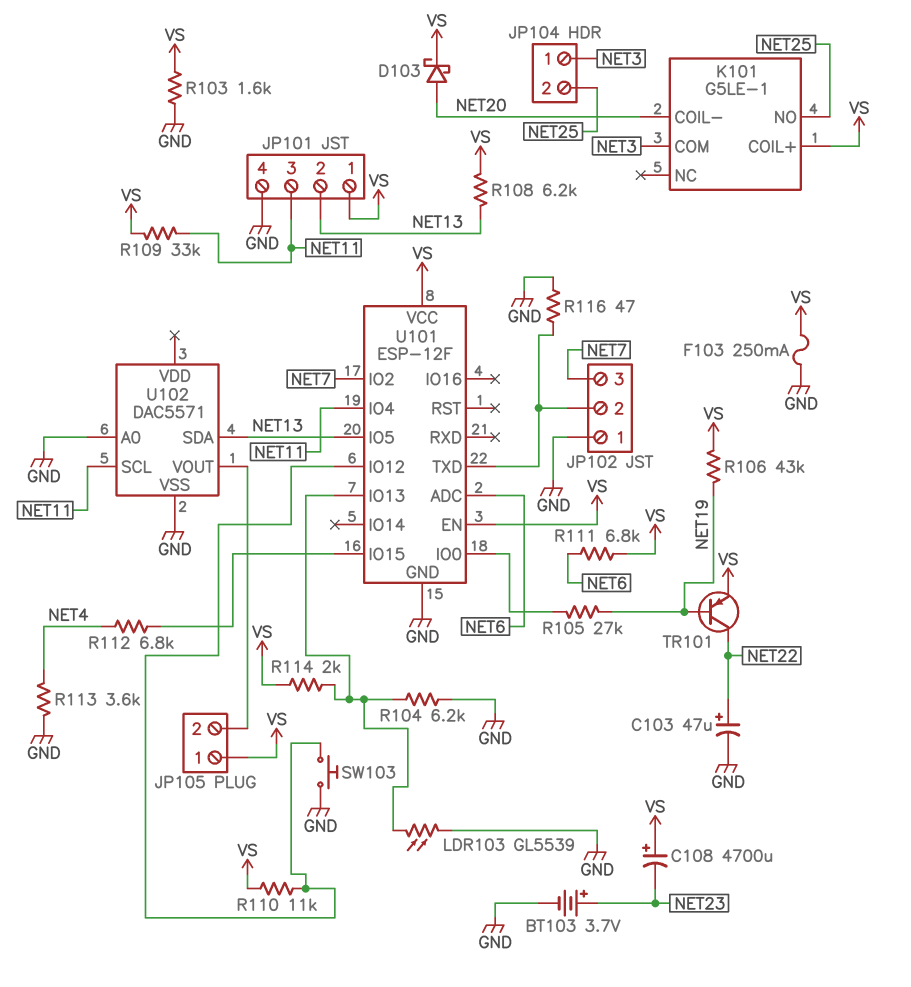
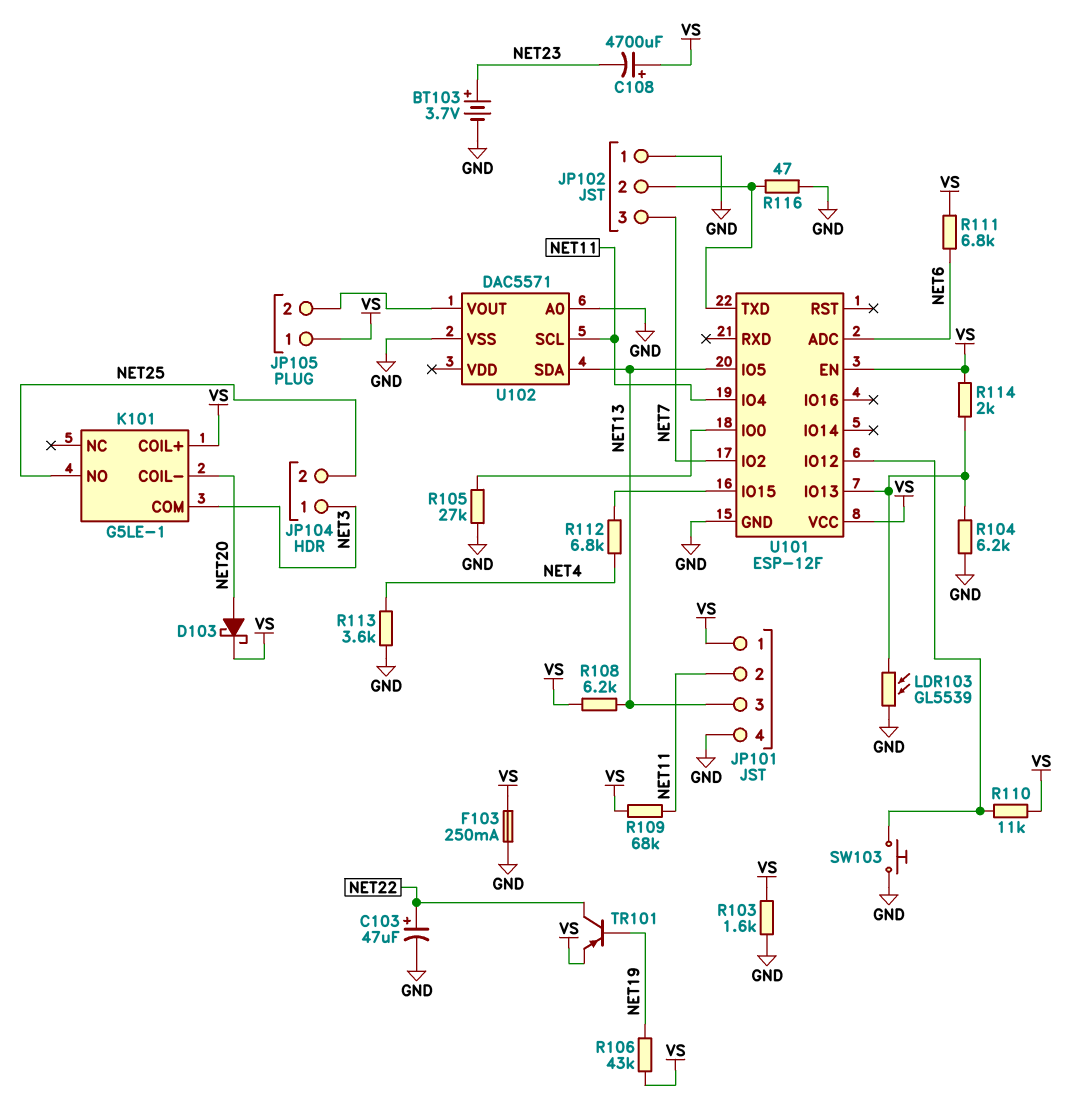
JP101 pin 2: NET13 -> NET11
JP101 pin 3: NET11 -> NET13
R105: 27k (NET19, U101/IO0) -> 27k (GND, U101/IO0)
R109: 33k (NET11, VS) -> 68k (NET11, VS)

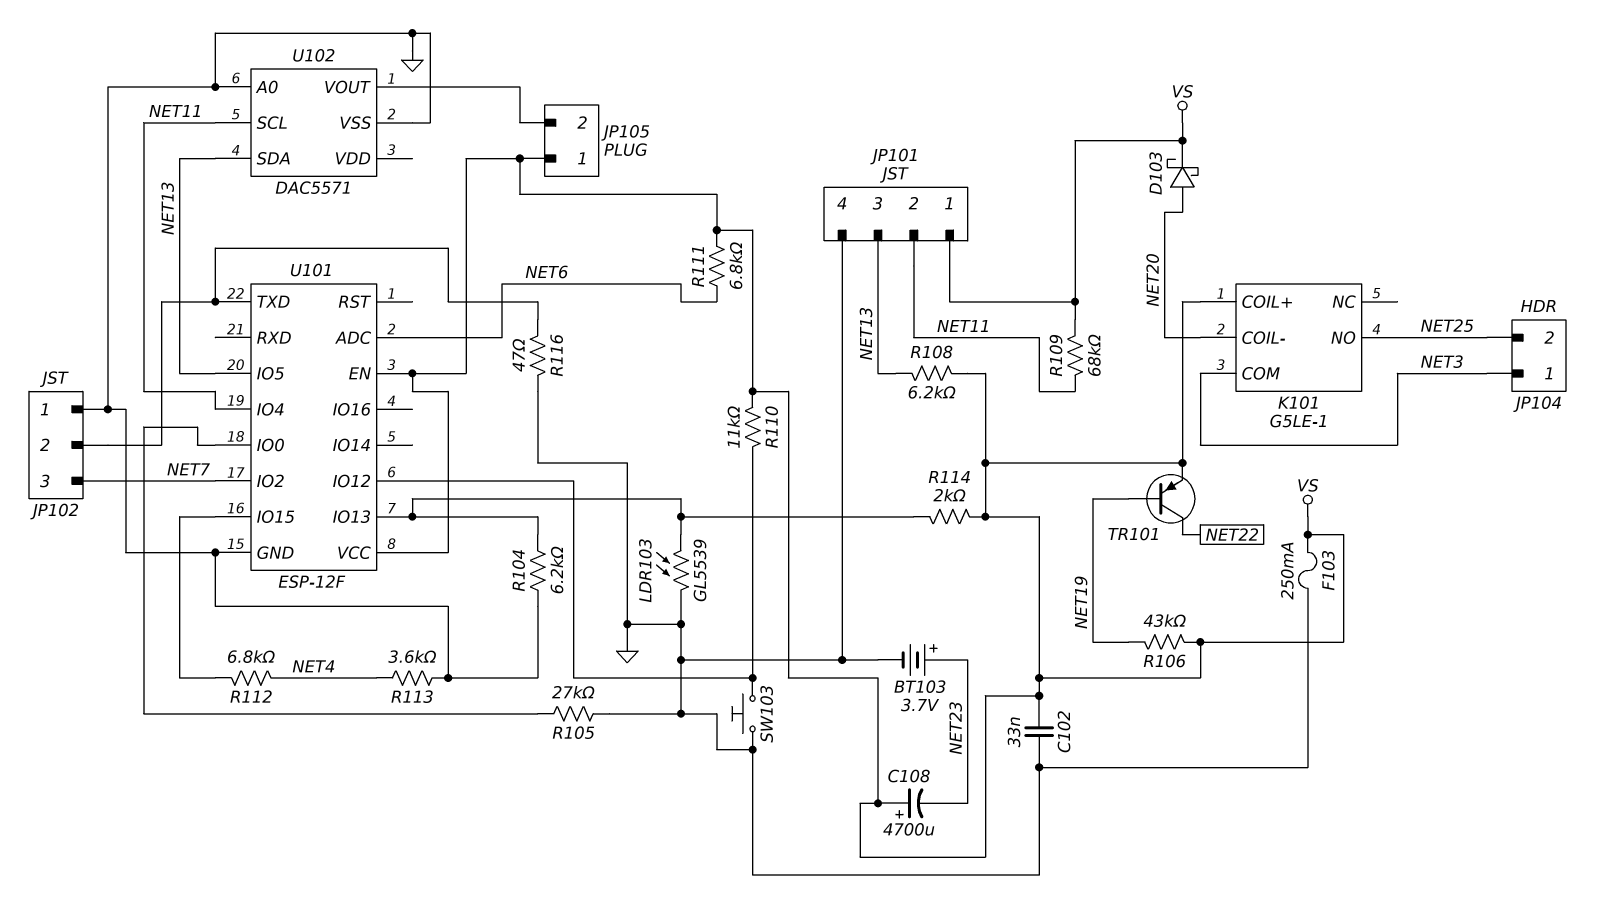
C102: none -> 33nF (GND, VS)
C103: 47uF (plus NET22, minus GND) -> none
R103: 1.6k (GND, VS) -> none

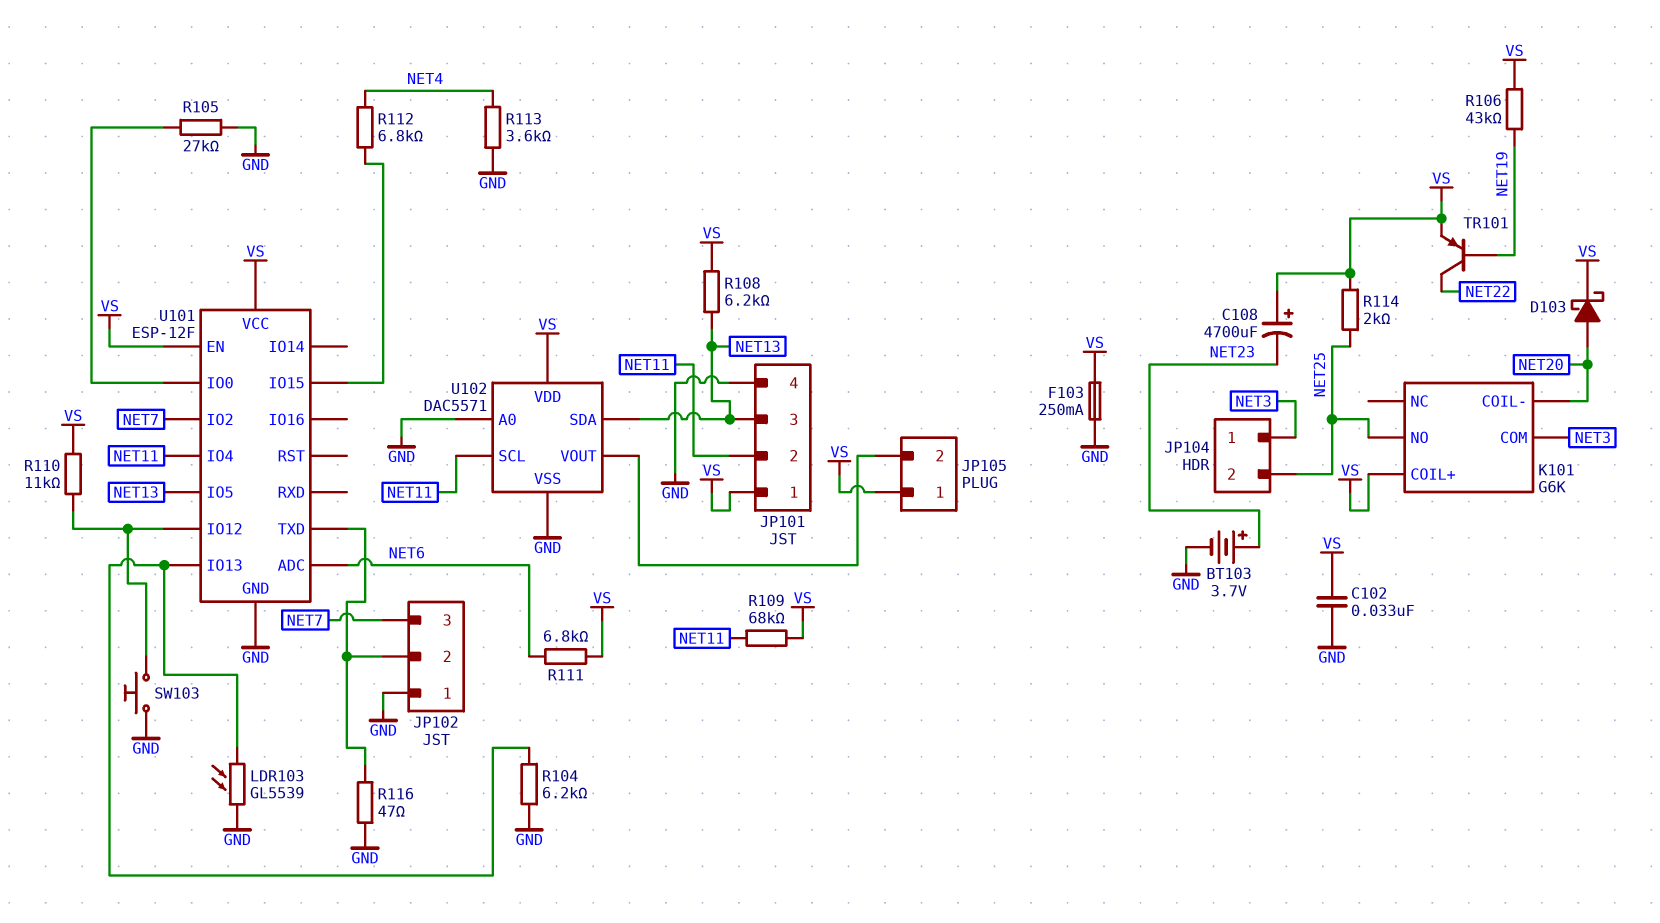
K101: G5LE-1 -> G6K
R114: 2k (U101/IO13, VS) -> 2k (NET25, VS)
U102 pin VDD: none -> VS

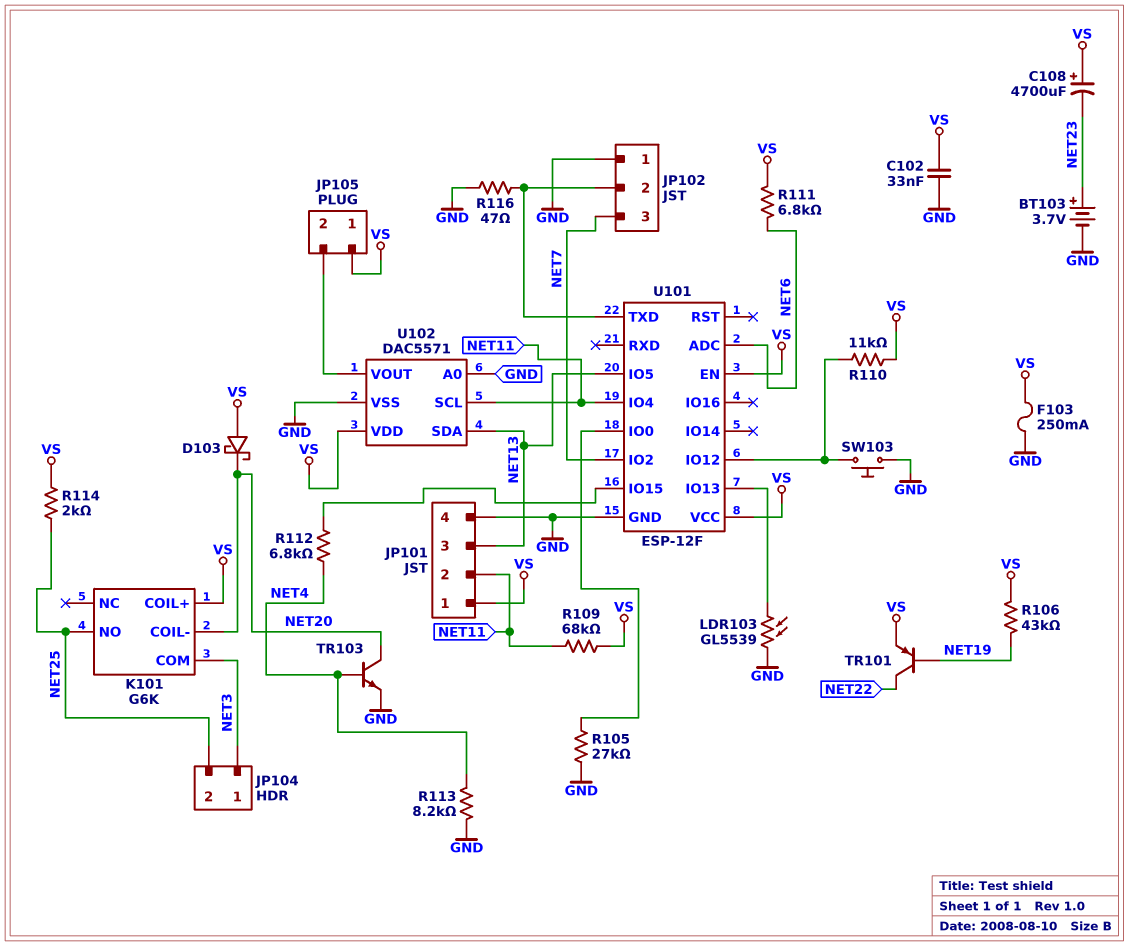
D103: schottky (A NET20, K VS) -> schottky (A VS, K NET20)
R104: 6.2k (GND, U101/IO13) -> none
R108: 6.2k (NET13, VS) -> none
R113: 3.6k (GND, NET4) -> 8.2k (GND, NET4)
TR103: none -> NPN (B NET4, C NET20, E GND)

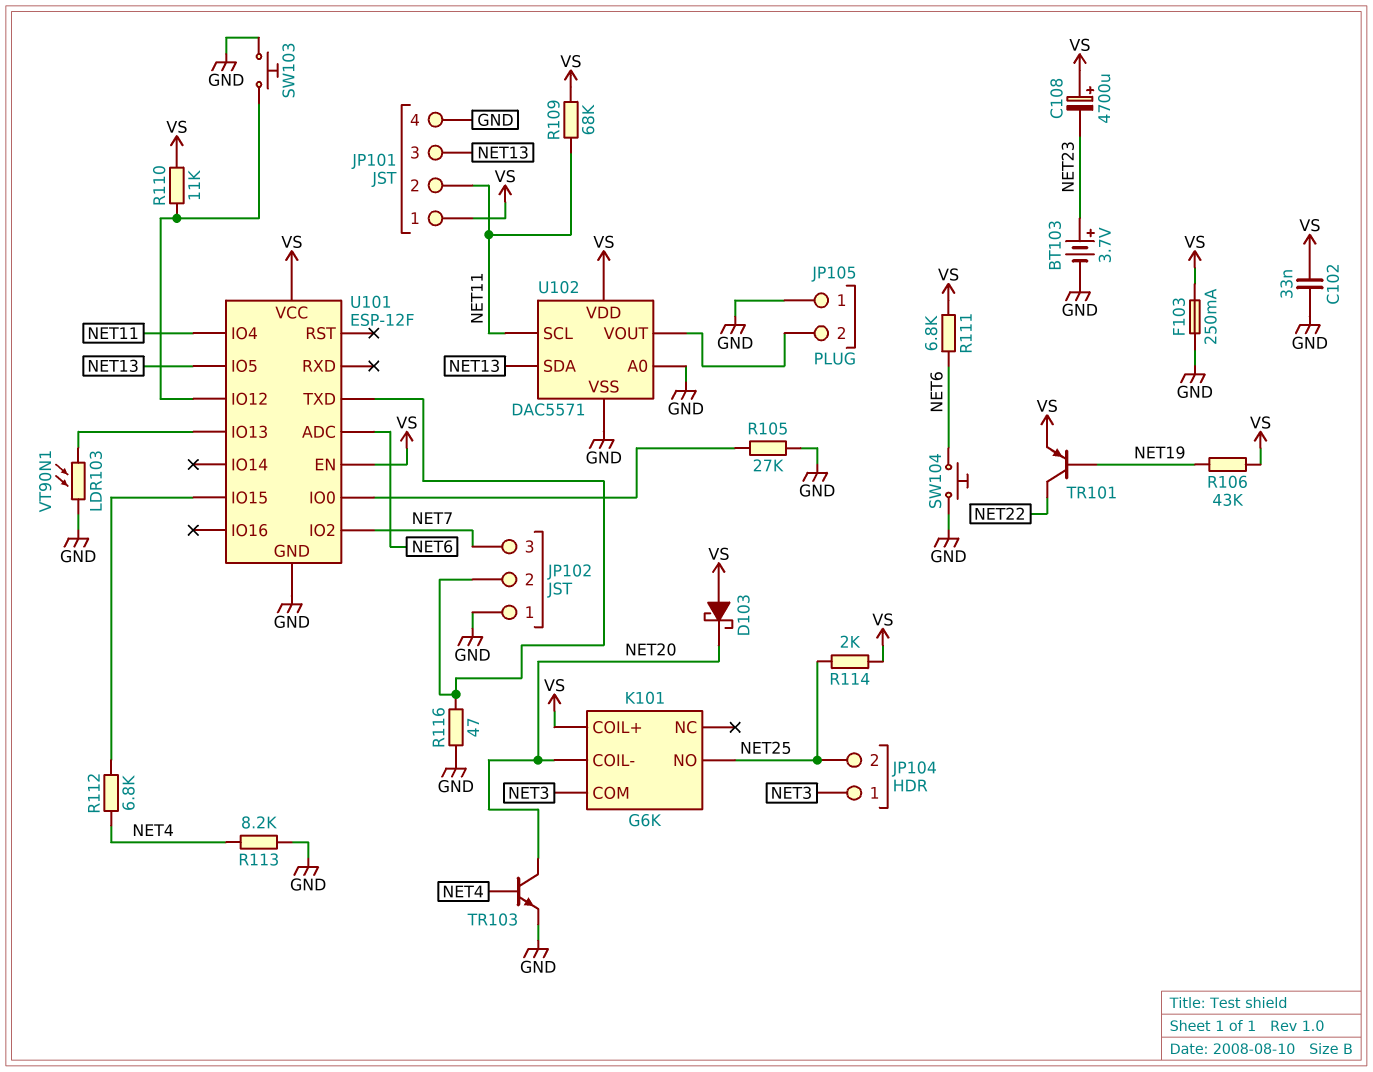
JP105 pin 1: VS -> GND
LDR103: GL5539 (GND, U101/IO13) -> VT90N1 (GND, U101/IO13)
SW104: none -> button (GND, NET6)

